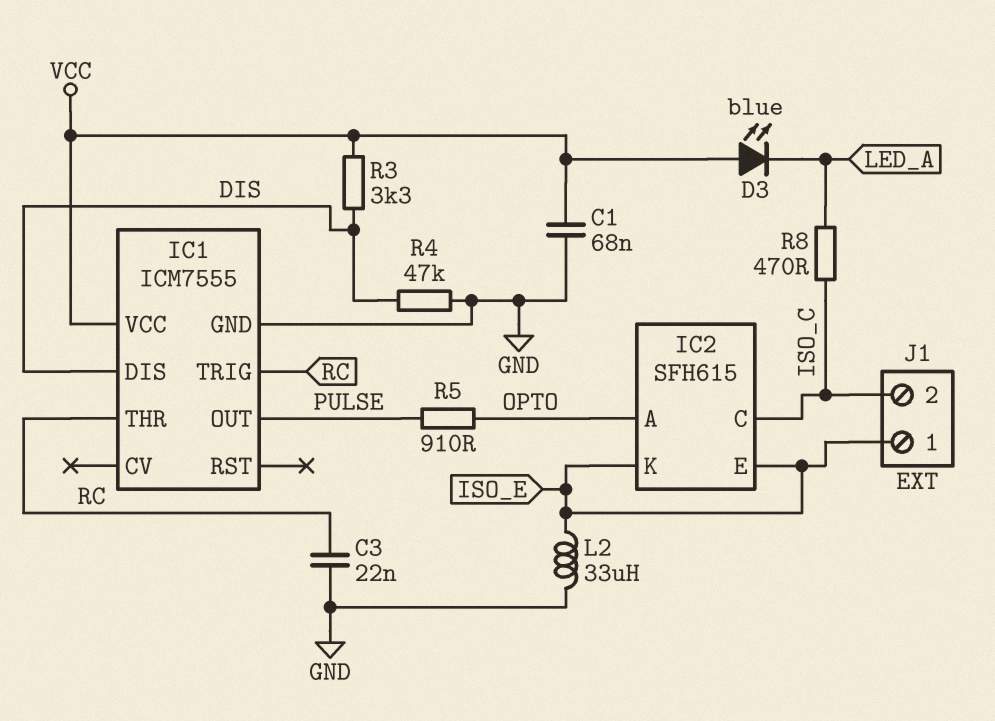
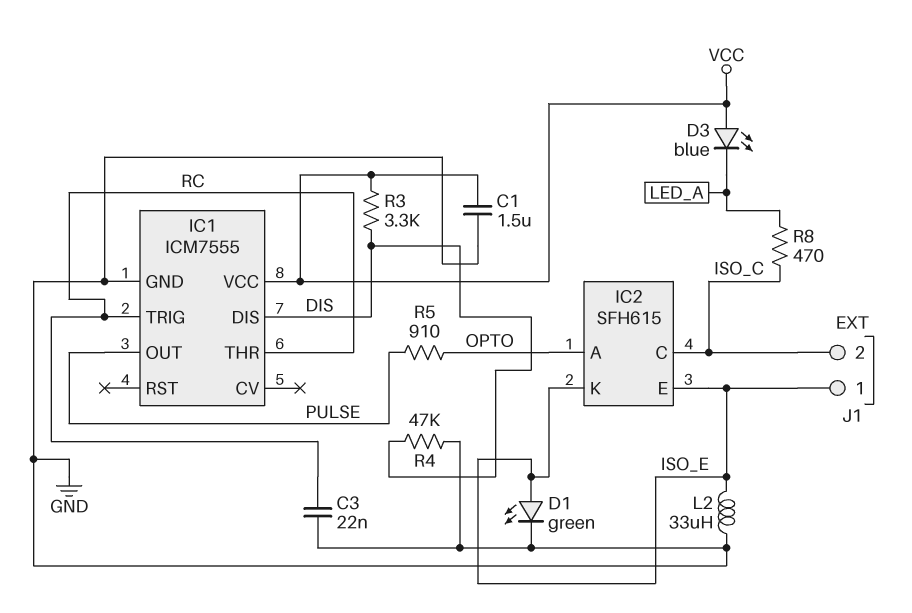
C1: 68nF (GND, VCC) -> 1.5uF (GND, VCC)
D1: none -> LED green (A ISO_E, K GND)

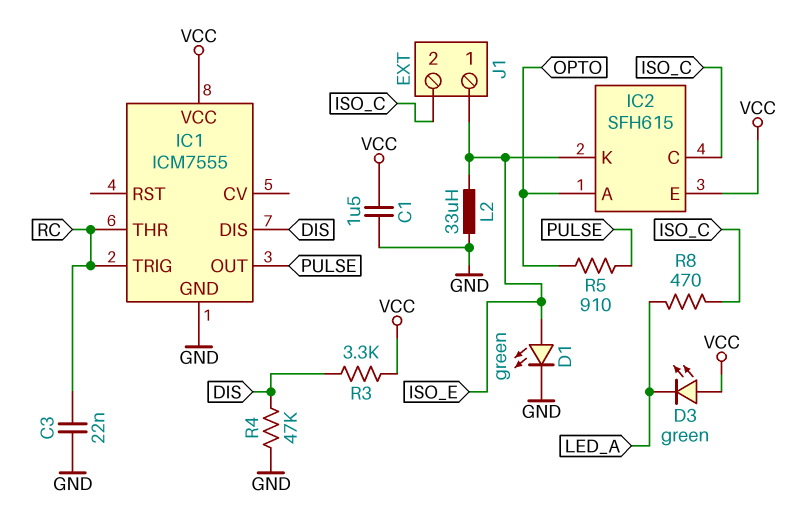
D3: LED blue (A VCC, K LED_A) -> LED green (A VCC, K LED_A)
IC2 pin E: ISO_E -> VCC

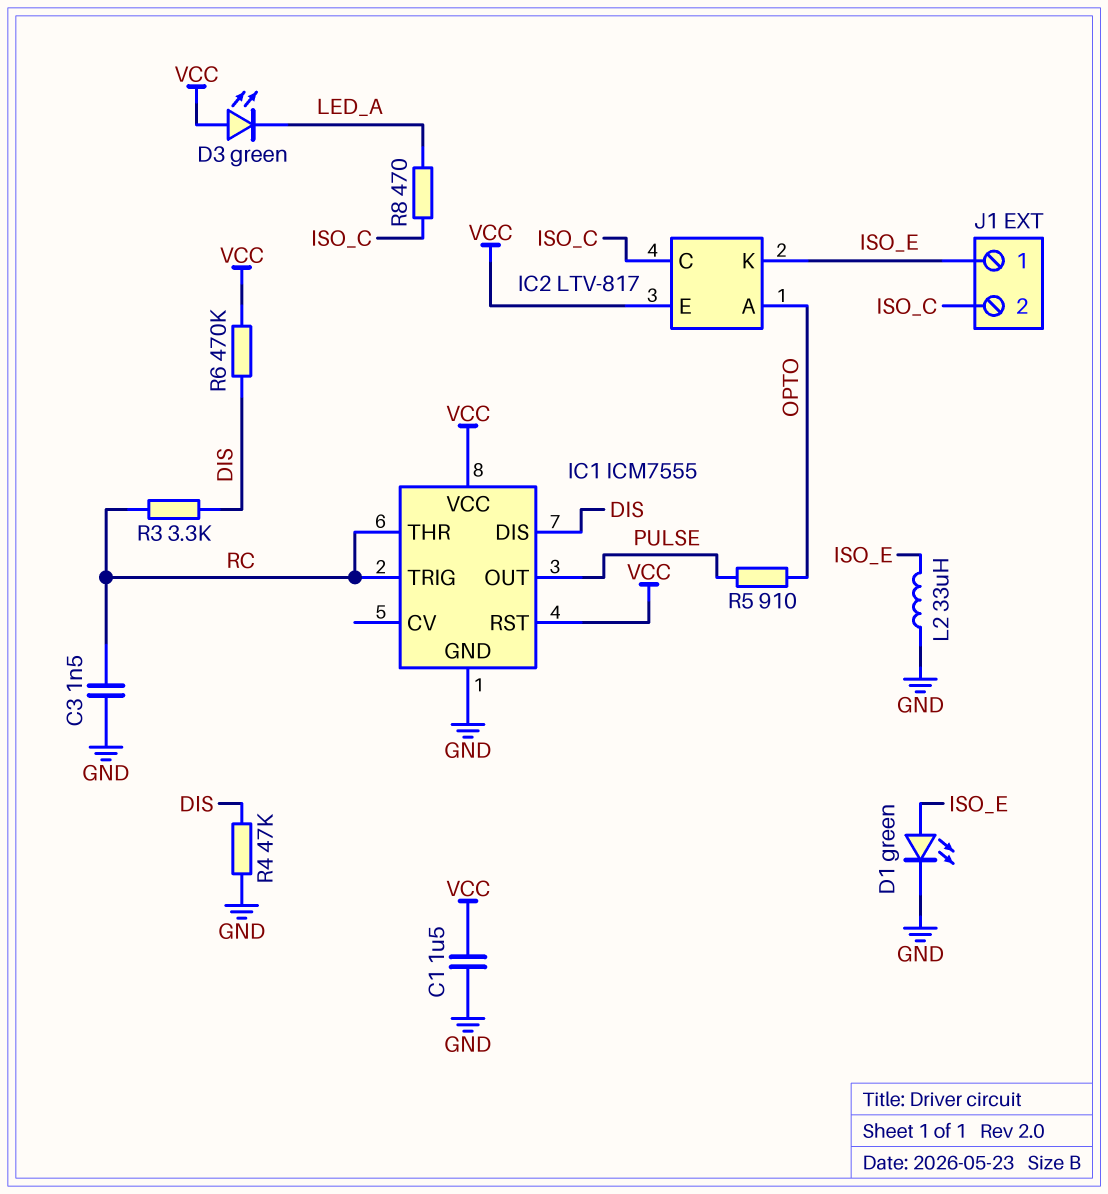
C3: 22nF (GND, RC) -> 1.5nF (GND, RC)
IC1 pin RST: none -> VCC
IC2: SFH615 -> LTV-817
R3: 3.3k (DIS, VCC) -> 3.3k (DIS, RC)
R6: none -> 470k (DIS, VCC)

